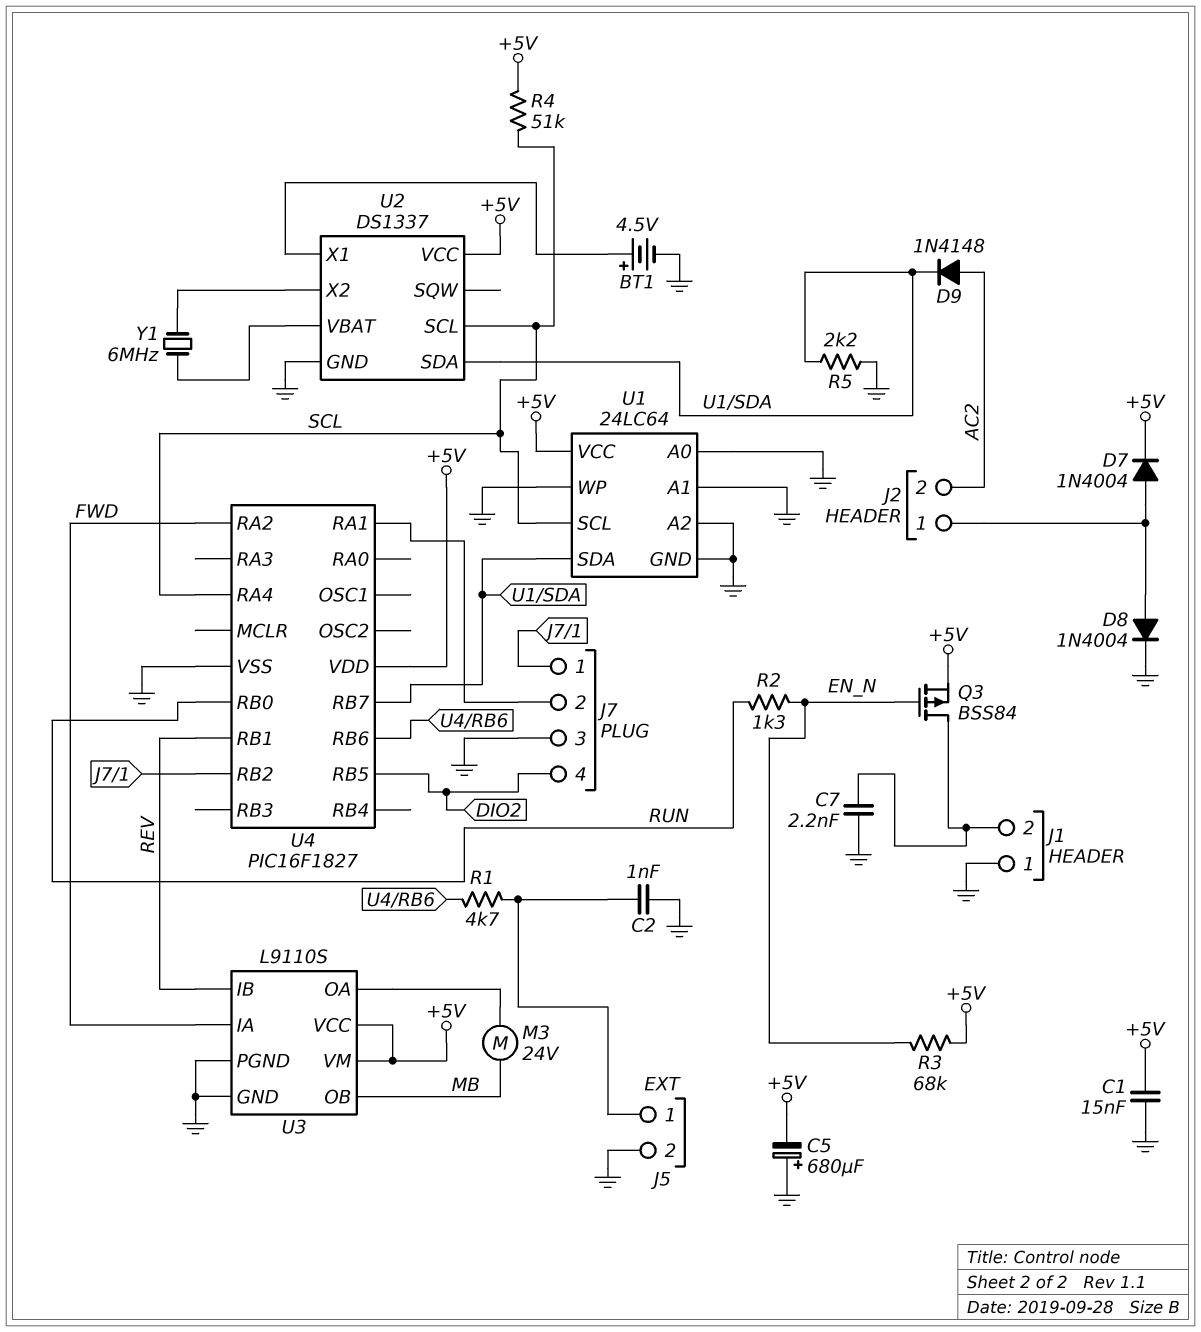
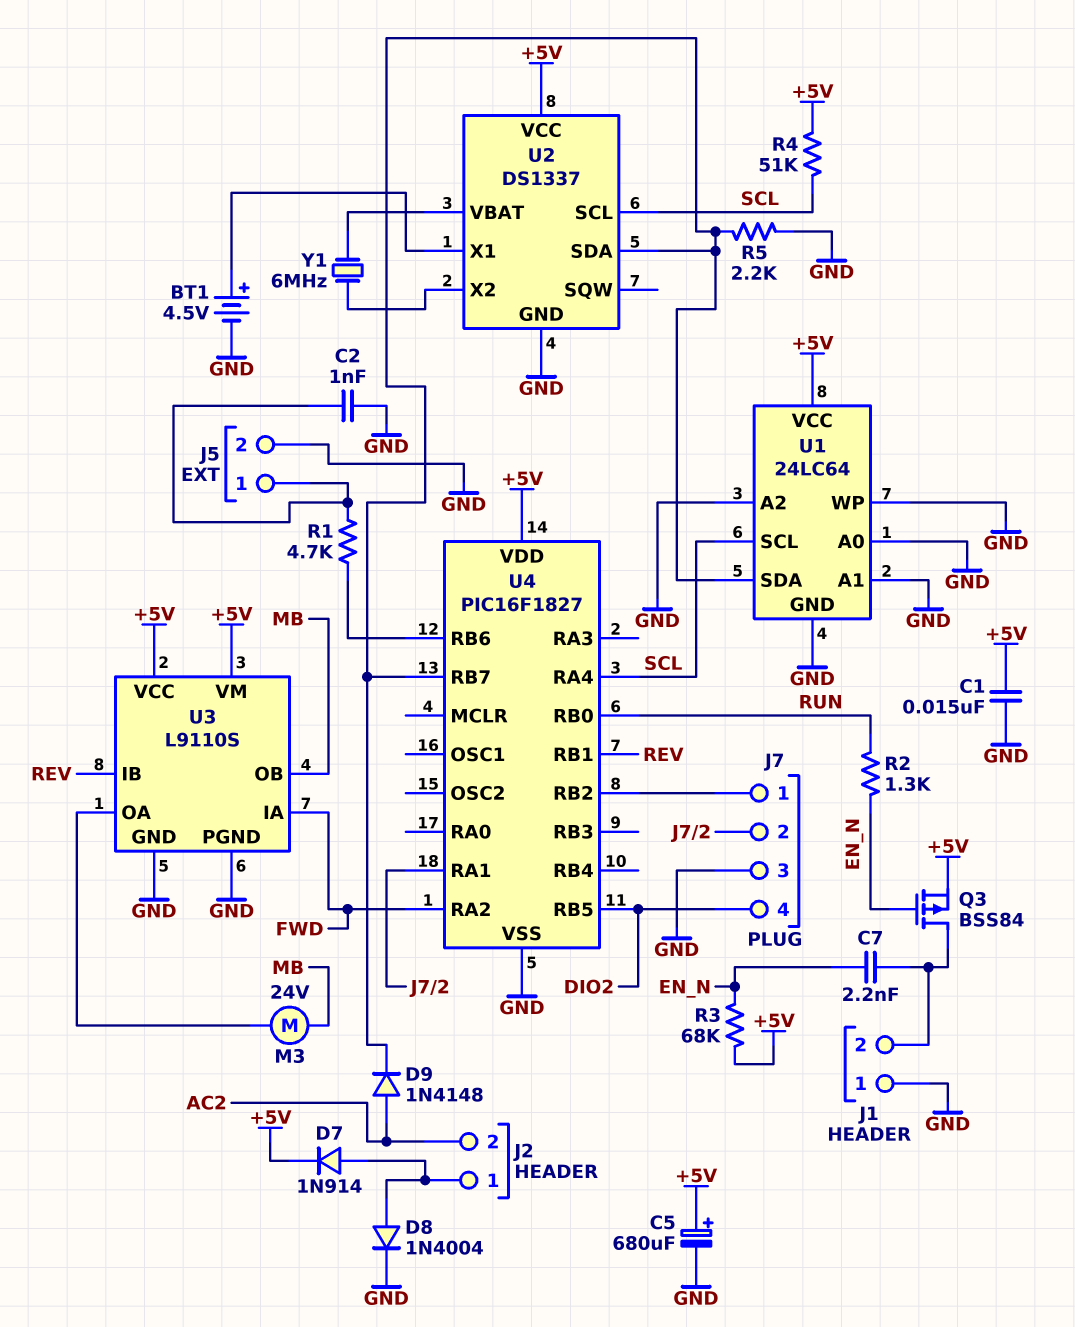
C5: 680uF (plus GND, minus +5V) -> 680uF (plus +5V, minus GND)
C7: 2.2nF (GND, J1/2) -> 2.2nF (EN_N, J1/2)
D7: diode 1N4004 (A J2/1, K +5V) -> diode 1N914 (A J2/1, K +5V)

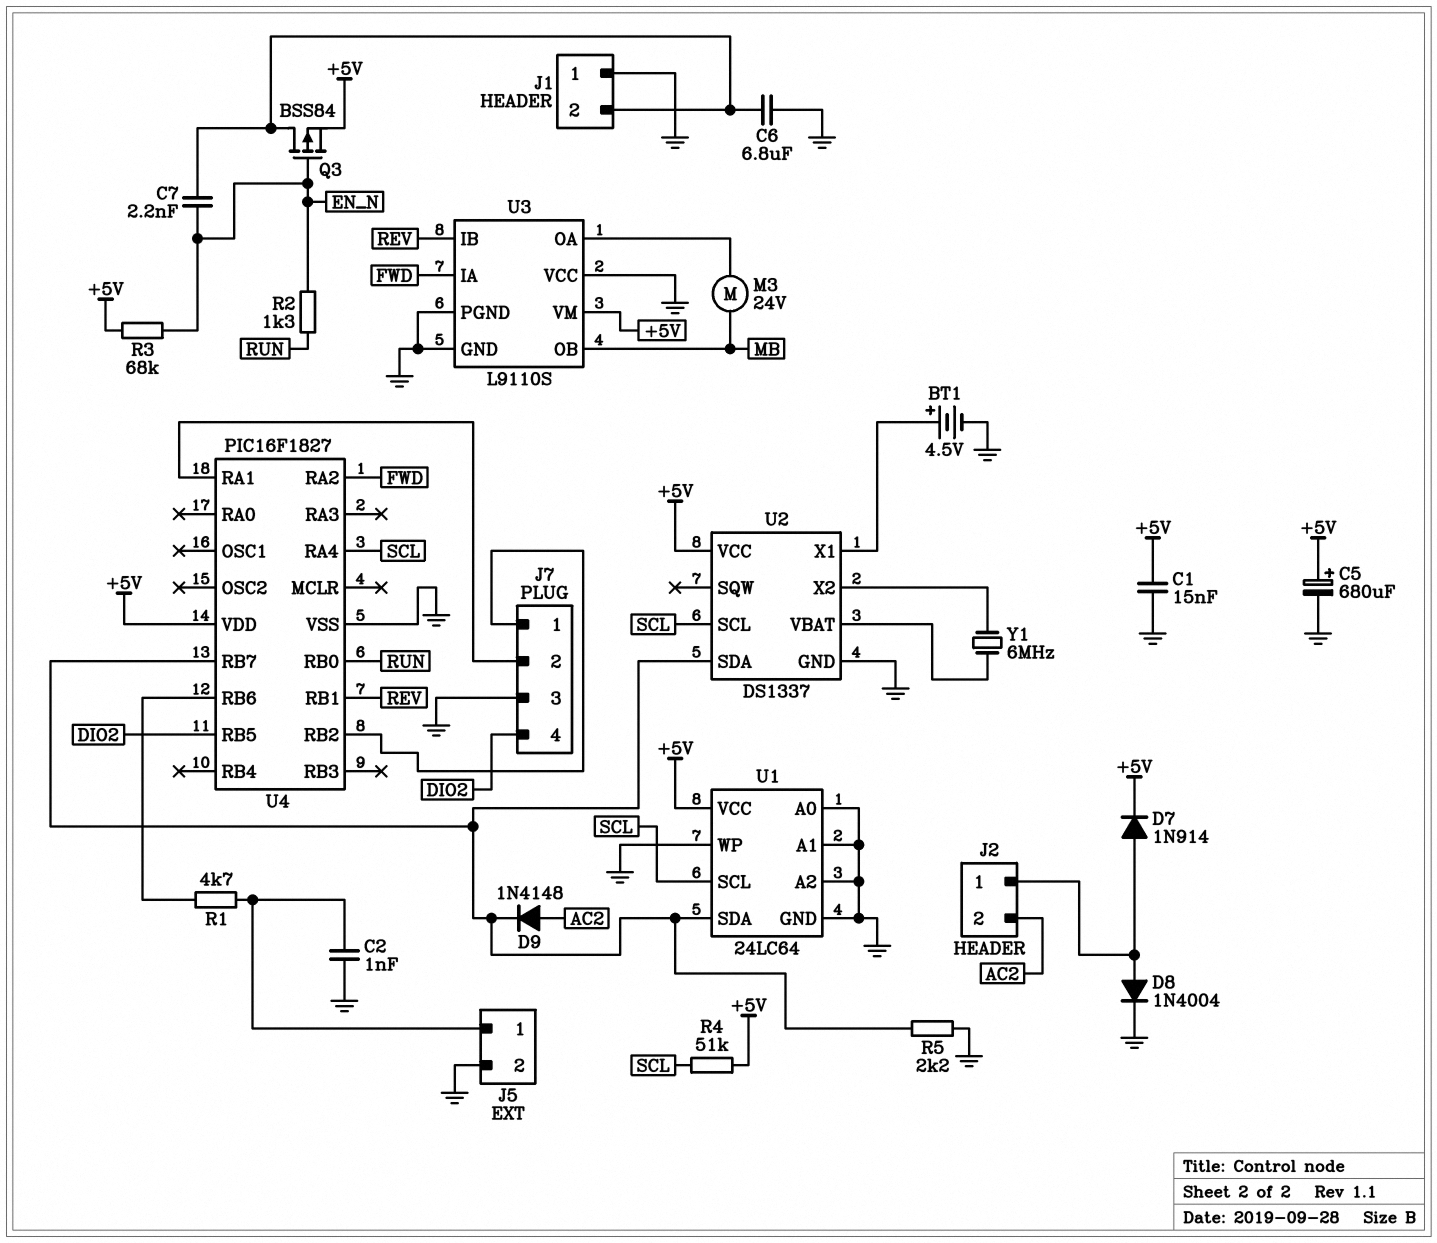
C6: none -> 6.8uF (GND, J1/2)
U3 pin VCC: +5V -> GND

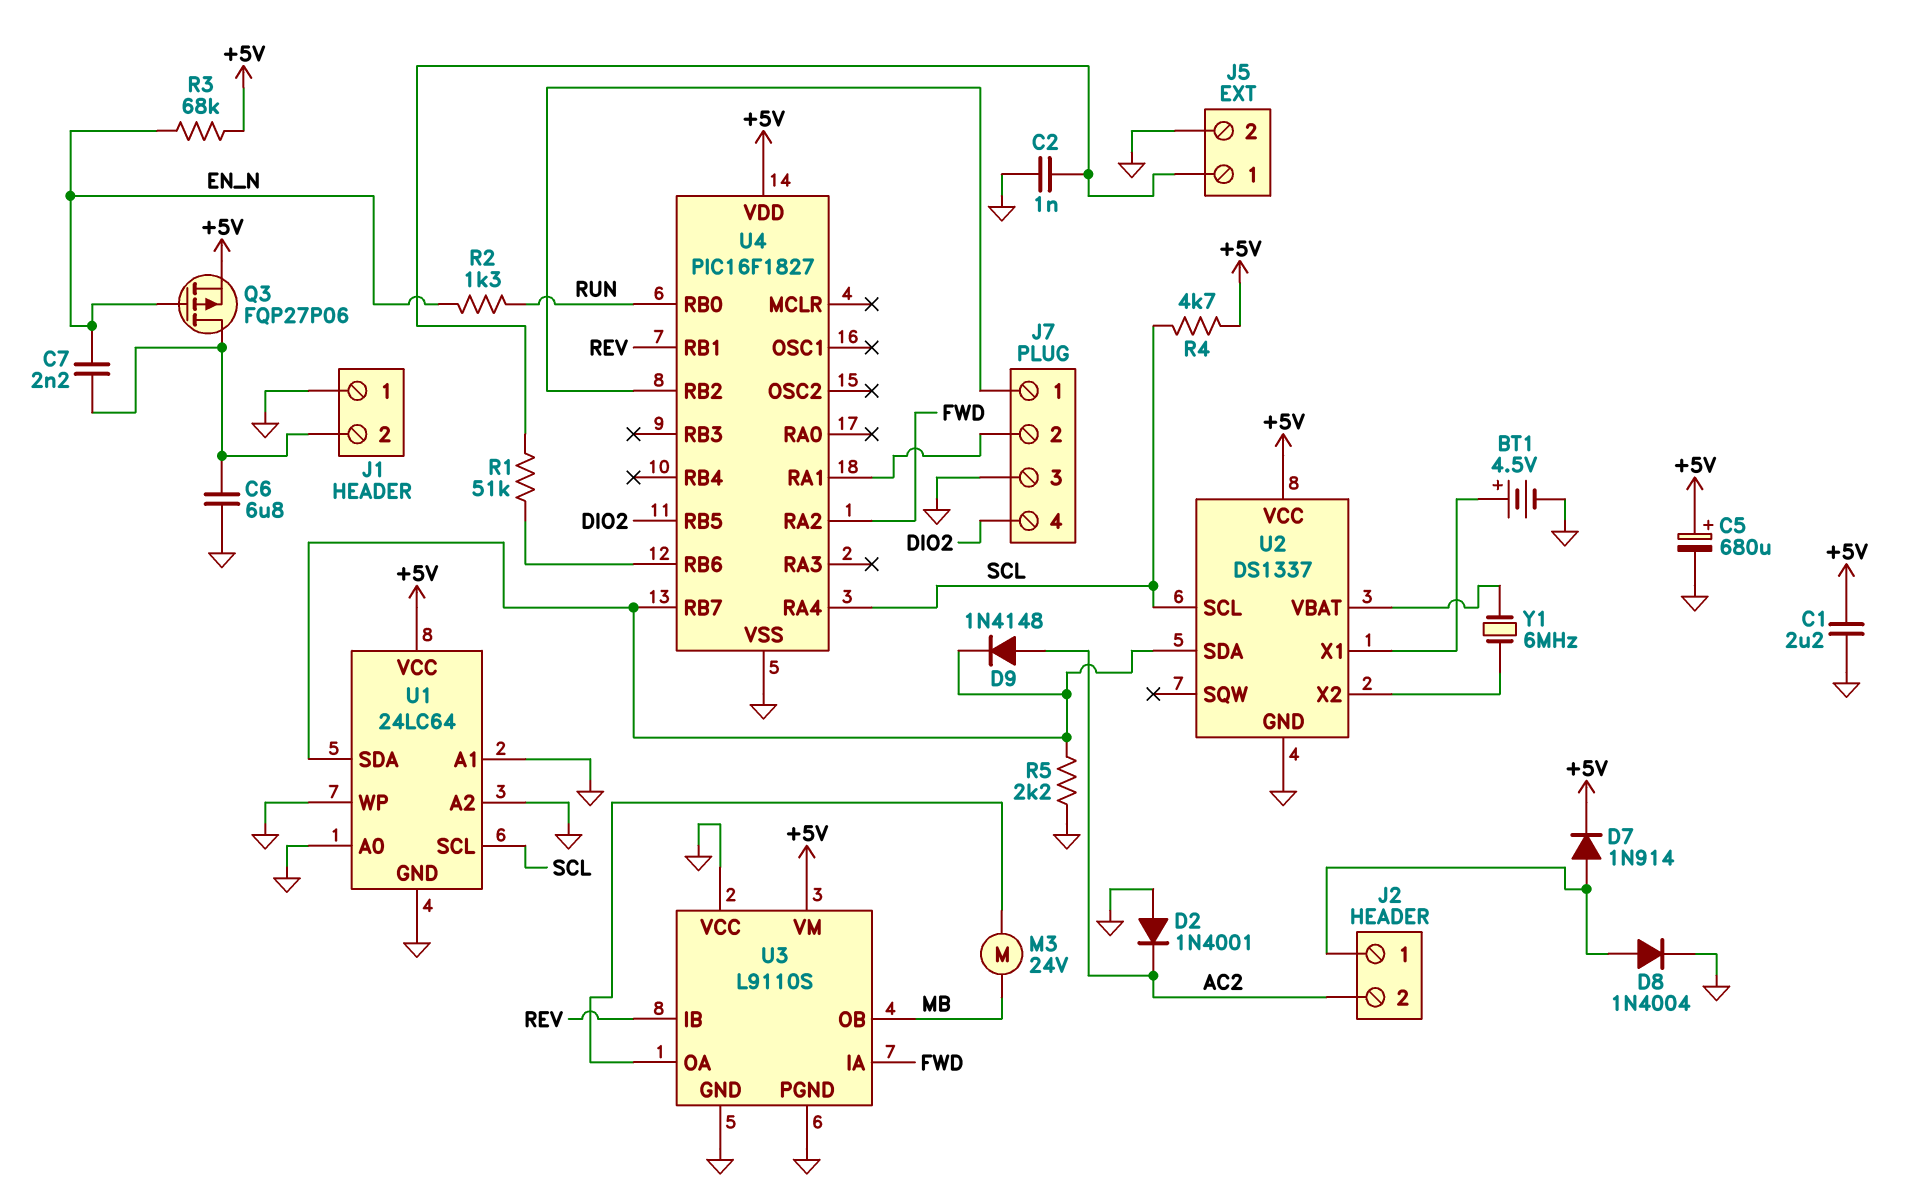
C1: 15nF (+5V, GND) -> 2.2uF (+5V, GND)
D2: none -> diode 1N4001 (A GND, K AC2)
Q3: PMOS BSS84 (G EN_N, D J1/2, S +5V) -> PMOS FQP27P06 (G EN_N, D J1/2, S +5V)
R1: 4.7k (J5/1, U4/RB6) -> 51k (J5/1, U4/RB6)
R4: 51k (+5V, SCL) -> 4.7k (+5V, SCL)

